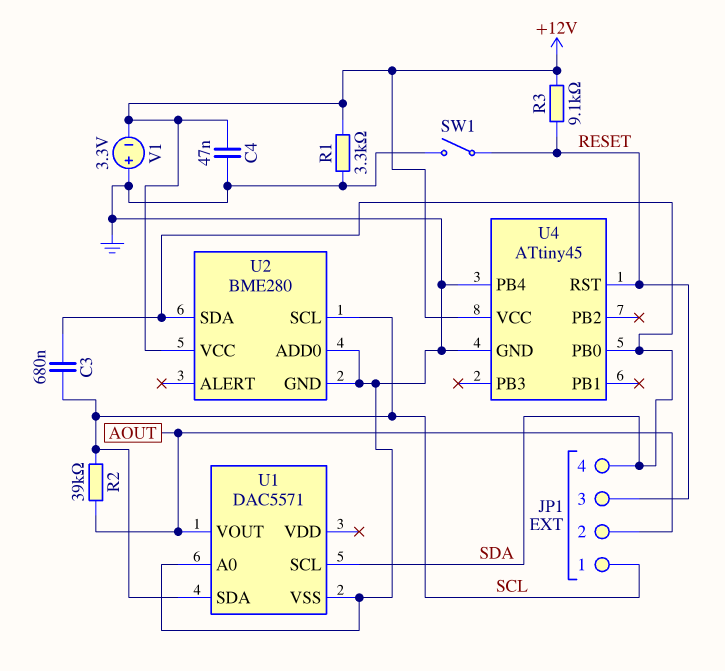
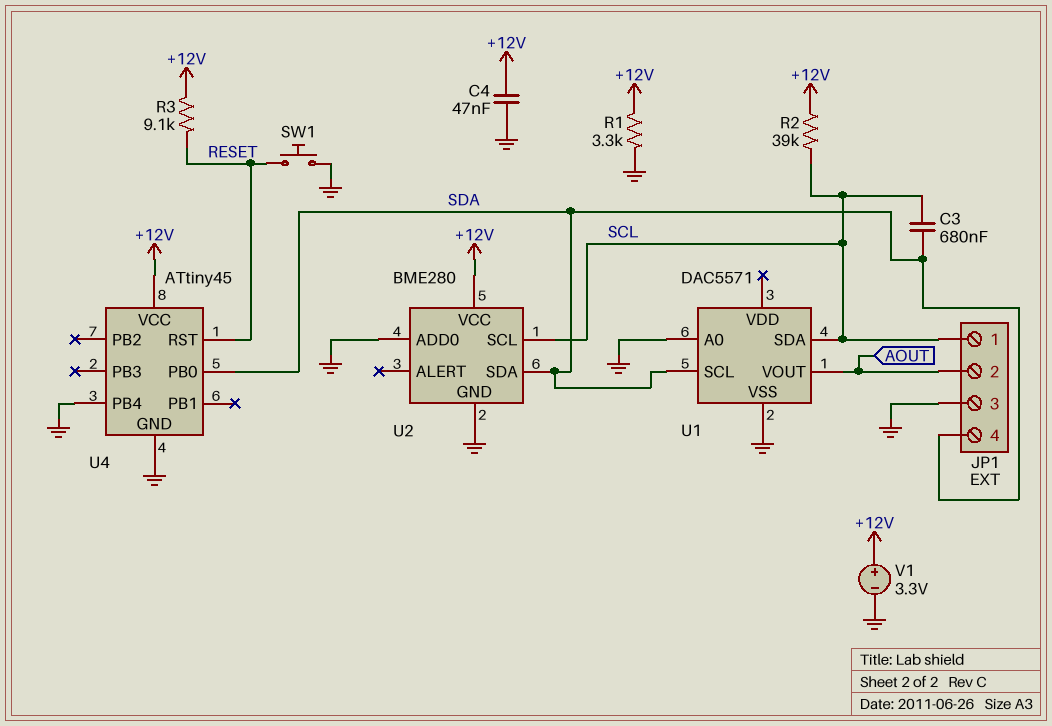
JP1 pin 3: RESET -> GND
R2: 39k (AOUT, SCL) -> 39k (+12V, SCL)
SW1: switch (GND, RESET) -> button (GND, RESET)
V1: 3.3V (plus GND, minus +12V) -> 3.3V (plus +12V, minus GND)

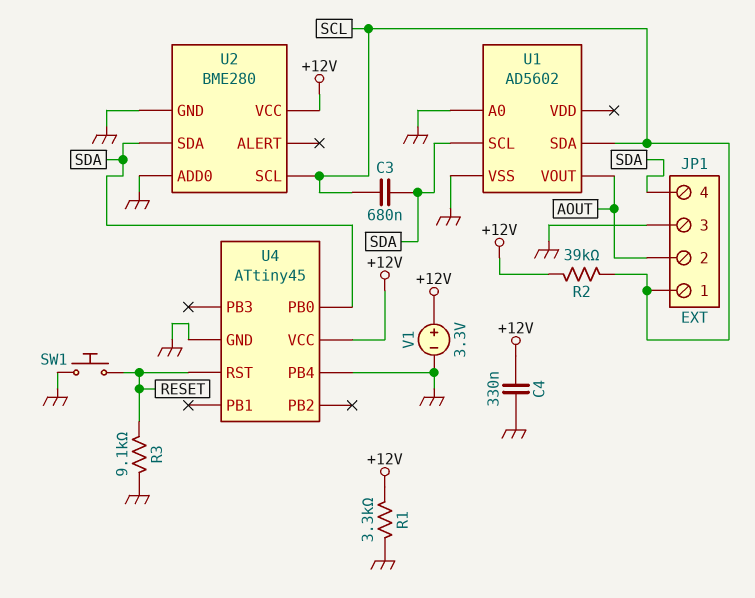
C4: 47nF (+12V, GND) -> 330nF (+12V, GND)
R3: 9.1k (+12V, RESET) -> 9.1k (GND, RESET)
U1: DAC5571 -> AD5602

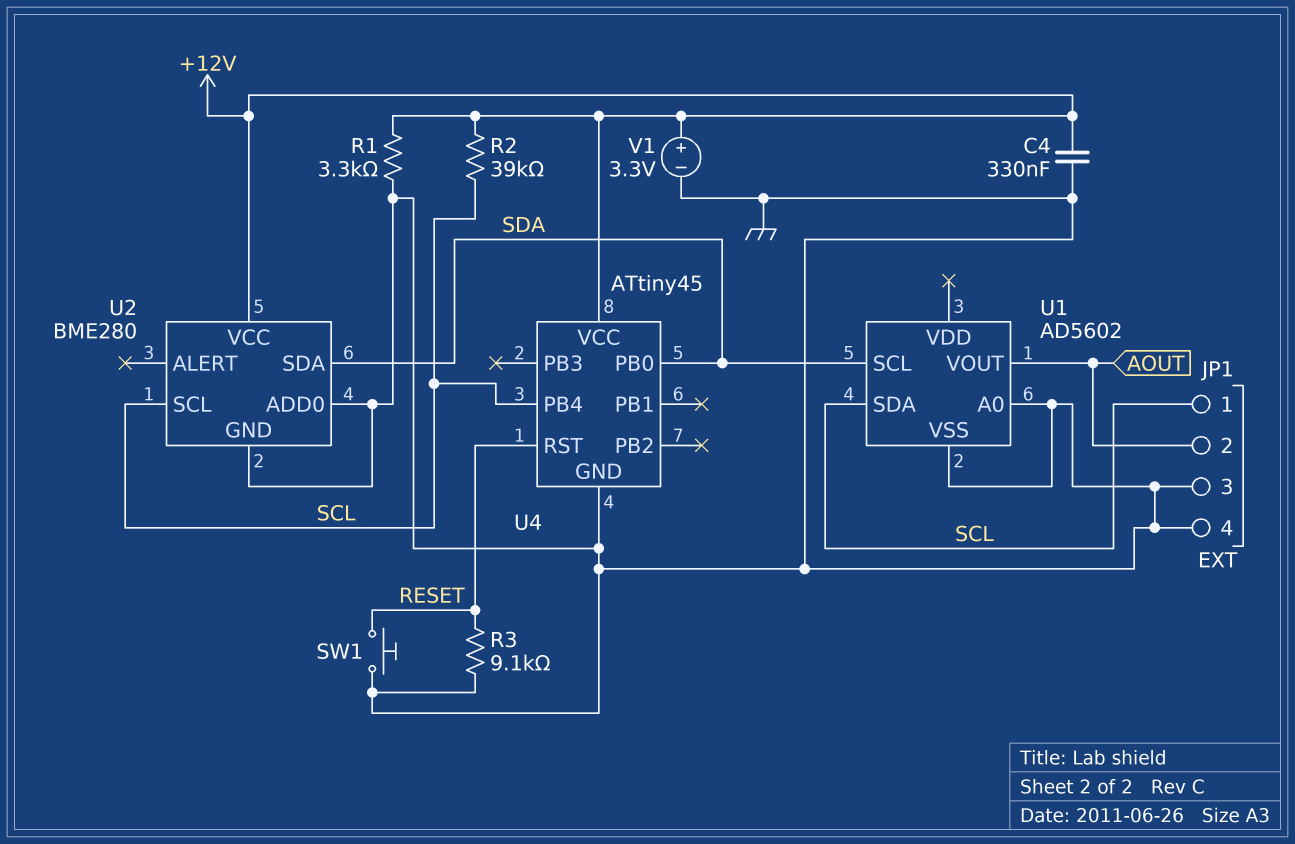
C3: 680nF (SCL, SDA) -> none
JP1 pin 4: SDA -> GND
U4 pin PB4: GND -> SCL

